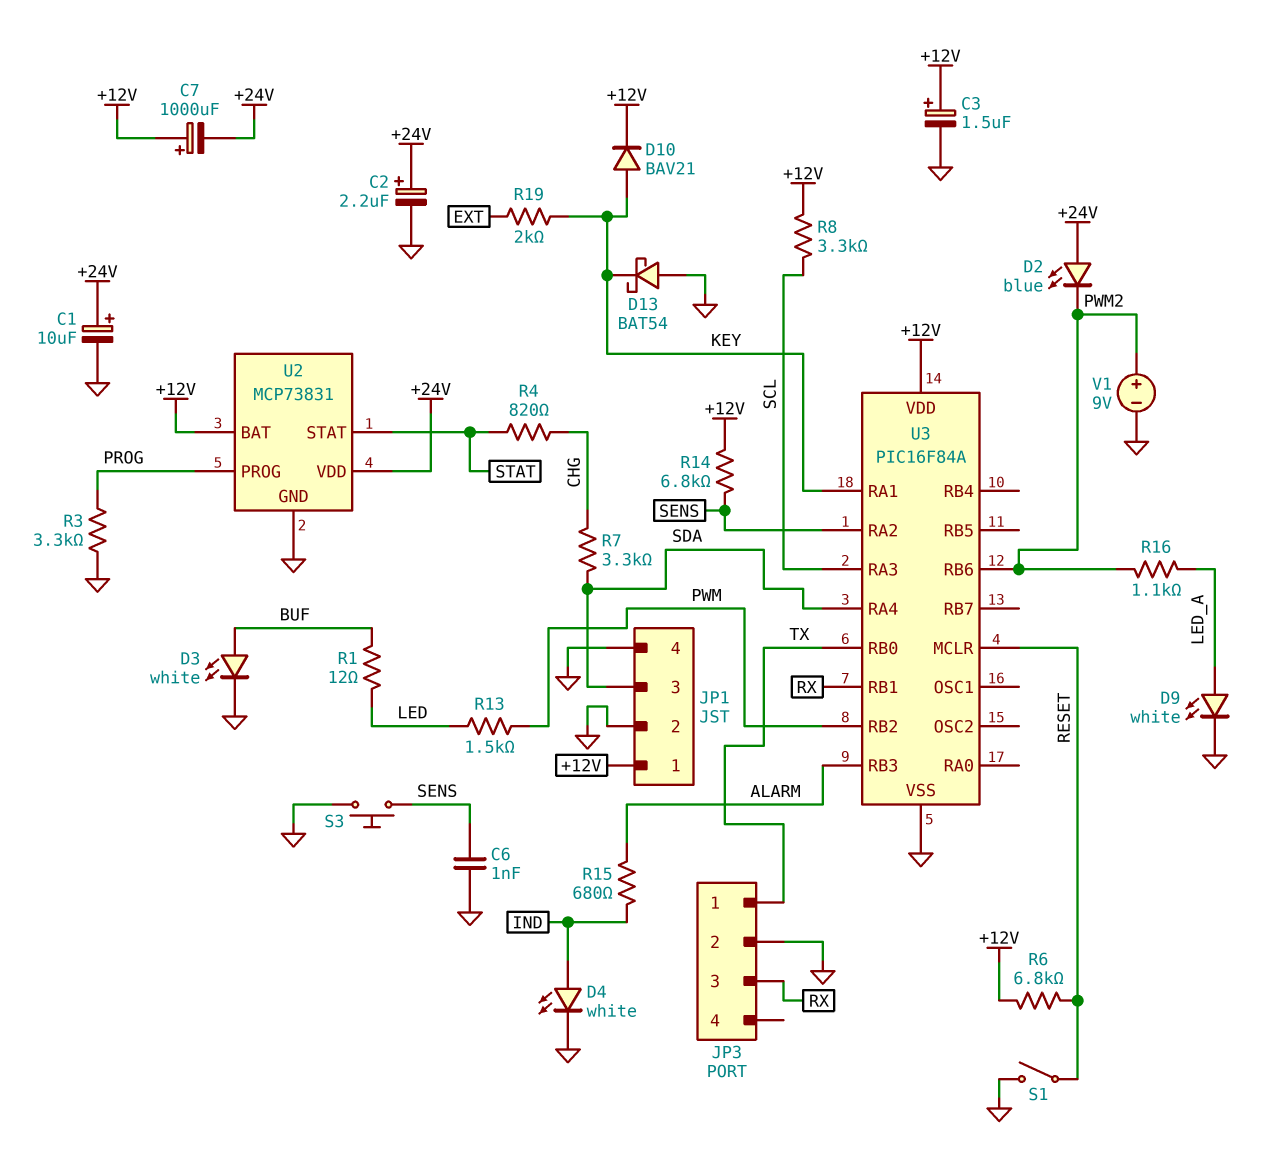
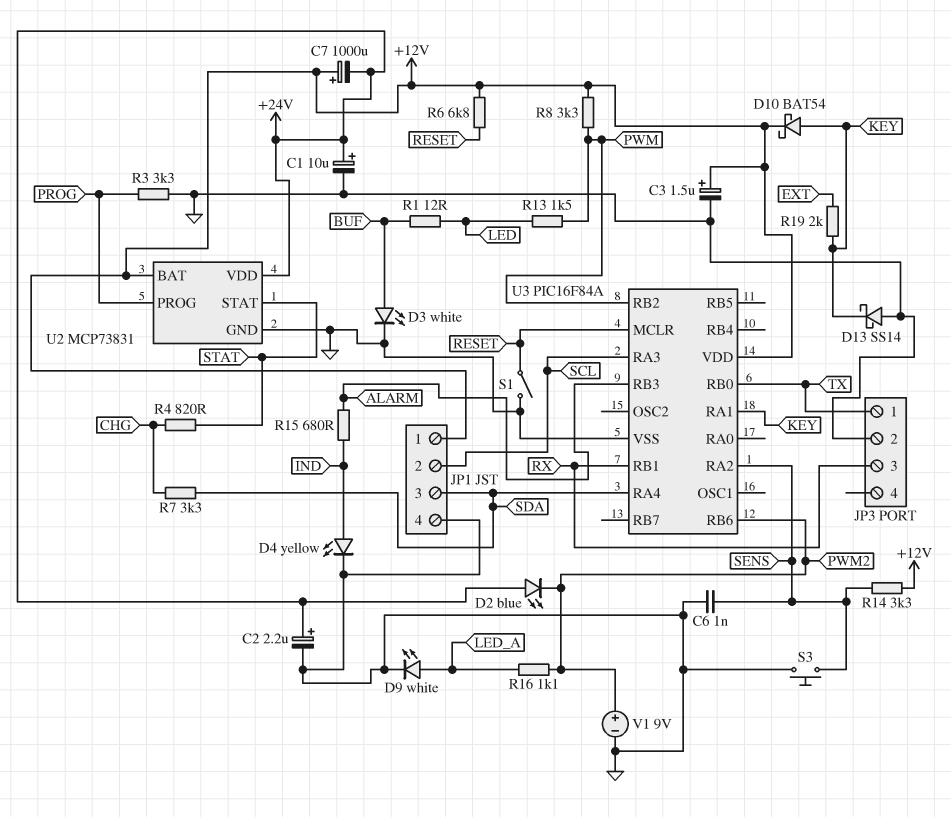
D4: LED white (A IND, K GND) -> LED yellow (A IND, K GND)
D10: diode BAV21 (A KEY, K +12V) -> schottky BAT54 (A KEY, K +12V)
D13: schottky BAT54 (A GND, K KEY) -> schottky SS14 (A GND, K KEY)
JP1 pin 2: GND -> SCL
R8: 3.3k (+12V, SCL) -> 3.3k (+12V, PWM)
R14: 6.8k (+12V, SENS) -> 3.3k (+12V, SENS)

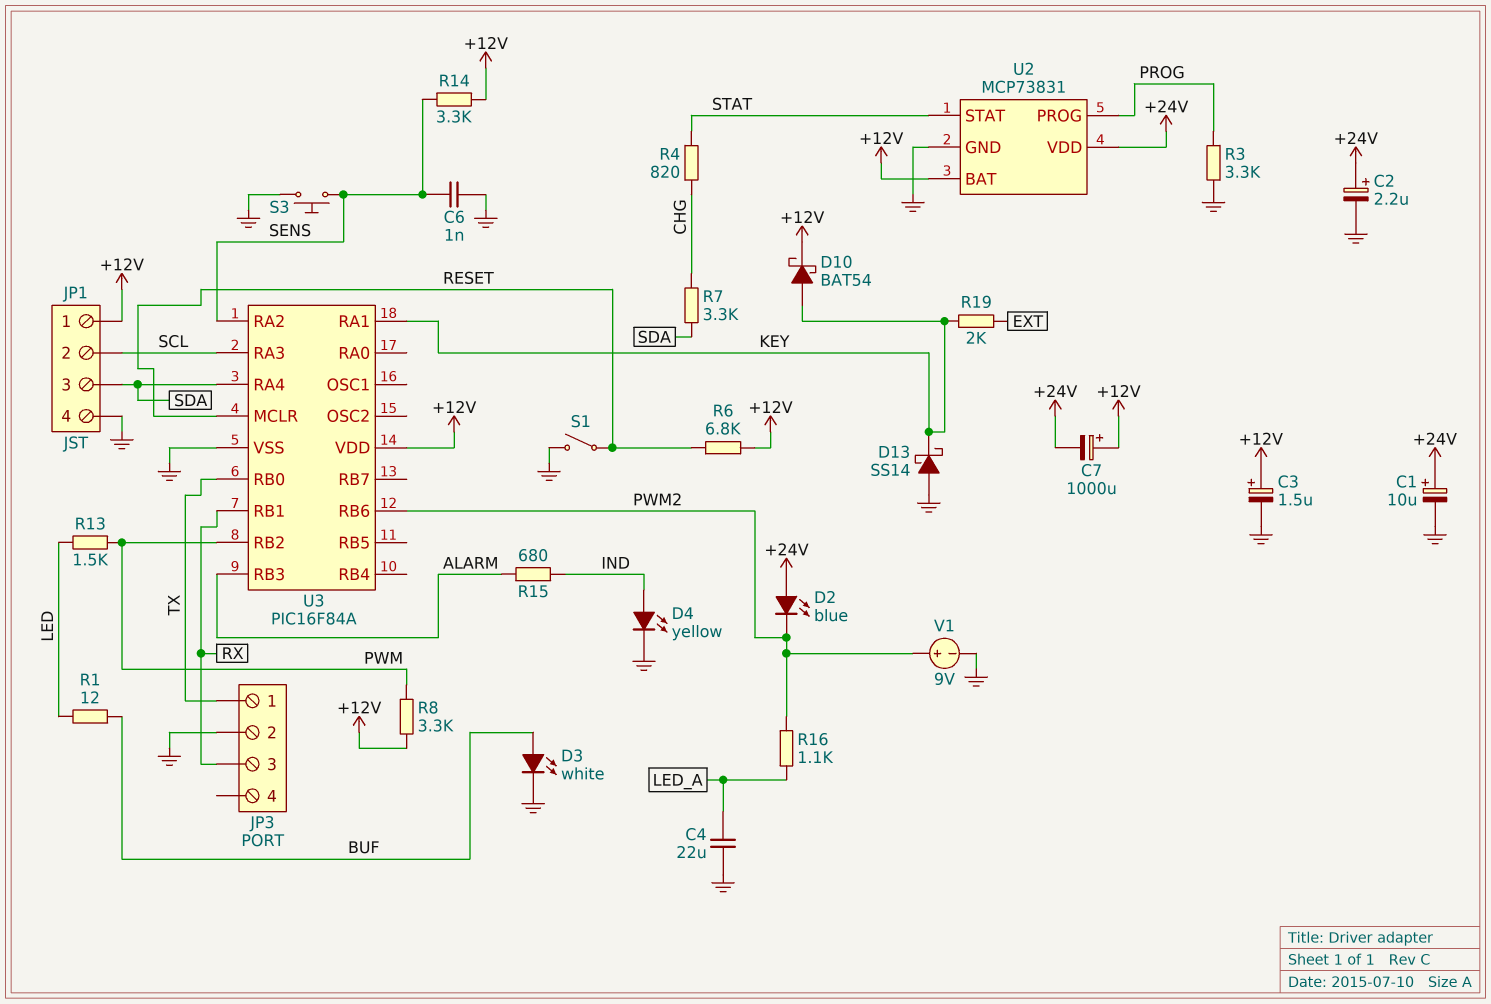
C4: none -> 22uF (GND, LED_A)
D9: LED white (A LED_A, K GND) -> none

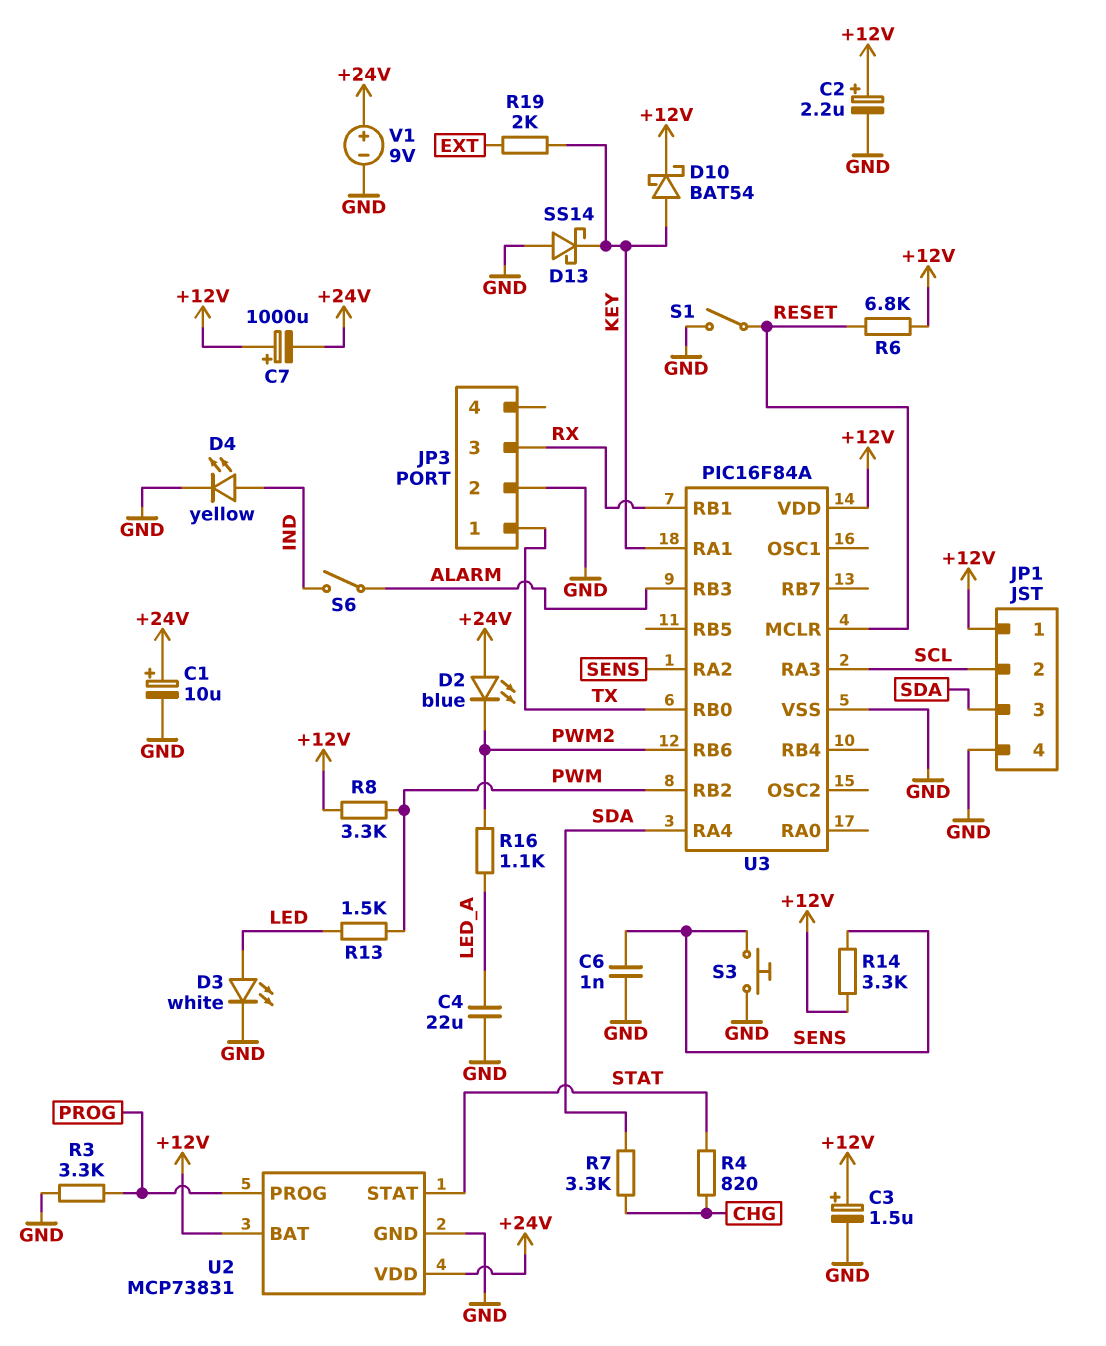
C2: 2.2uF (plus +24V, minus GND) -> 2.2uF (plus +12V, minus GND)
D3: LED white (A BUF, K GND) -> LED white (A LED, K GND)
R1: 12 (BUF, LED) -> none
R15: 680 (ALARM, IND) -> none
S6: none -> switch (ALARM, IND)
V1: 9V (plus PWM2, minus GND) -> 9V (plus +24V, minus GND)

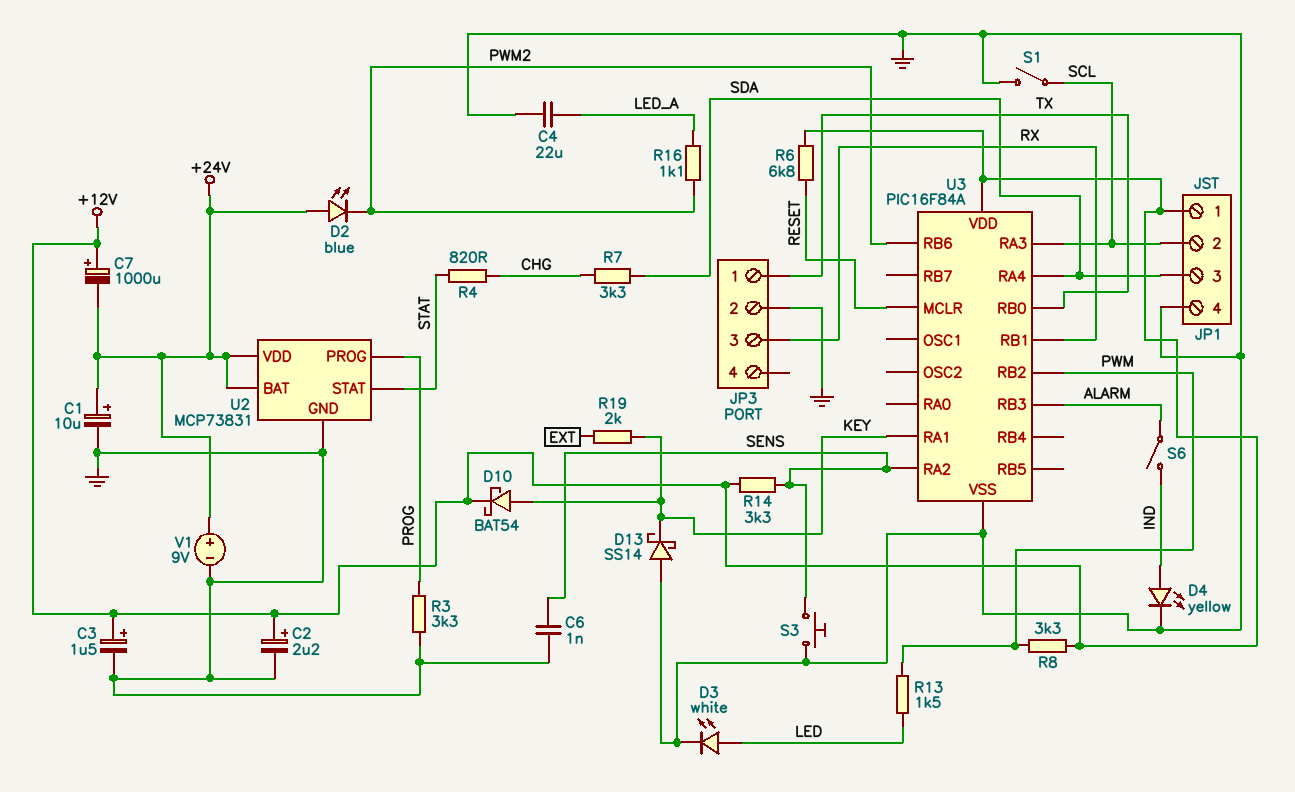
S1: switch (GND, RESET) -> switch (GND, SCL)
U2 pin BAT: +12V -> +24V

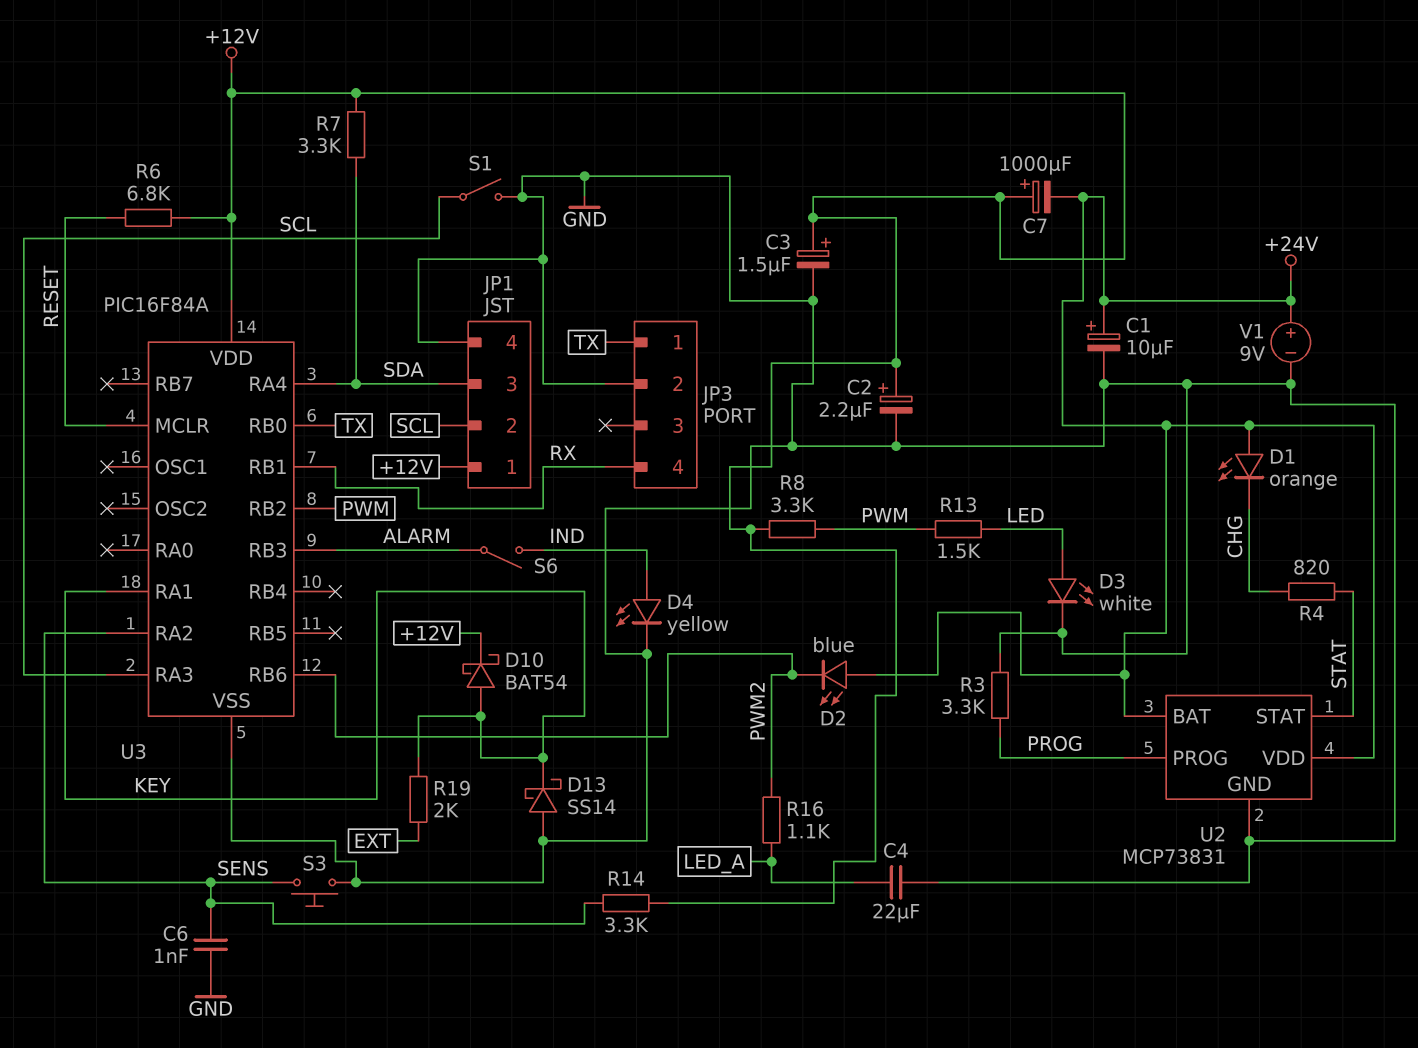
D1: none -> LED orange (A +24V, K CHG)
JP3 pin 3: RX -> none
JP3 pin 4: none -> RX
R7: 3.3k (CHG, SDA) -> 3.3k (+12V, SDA)

